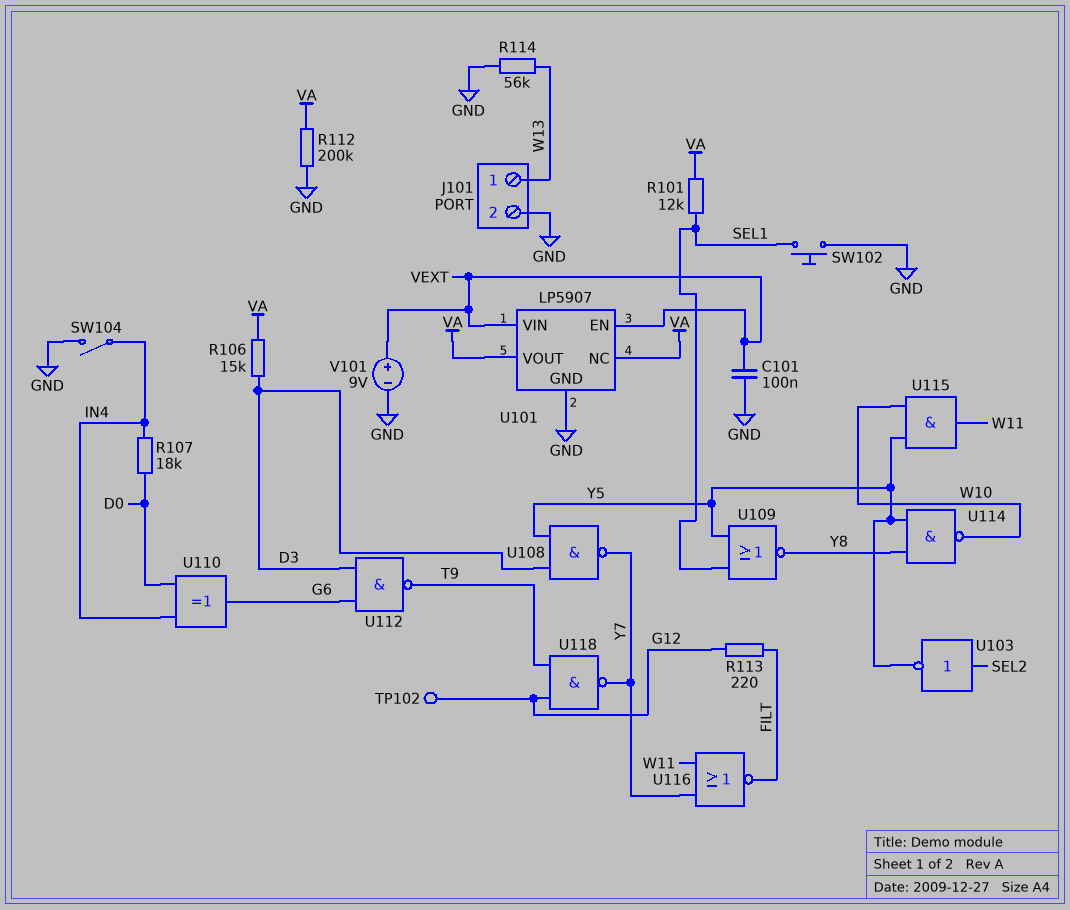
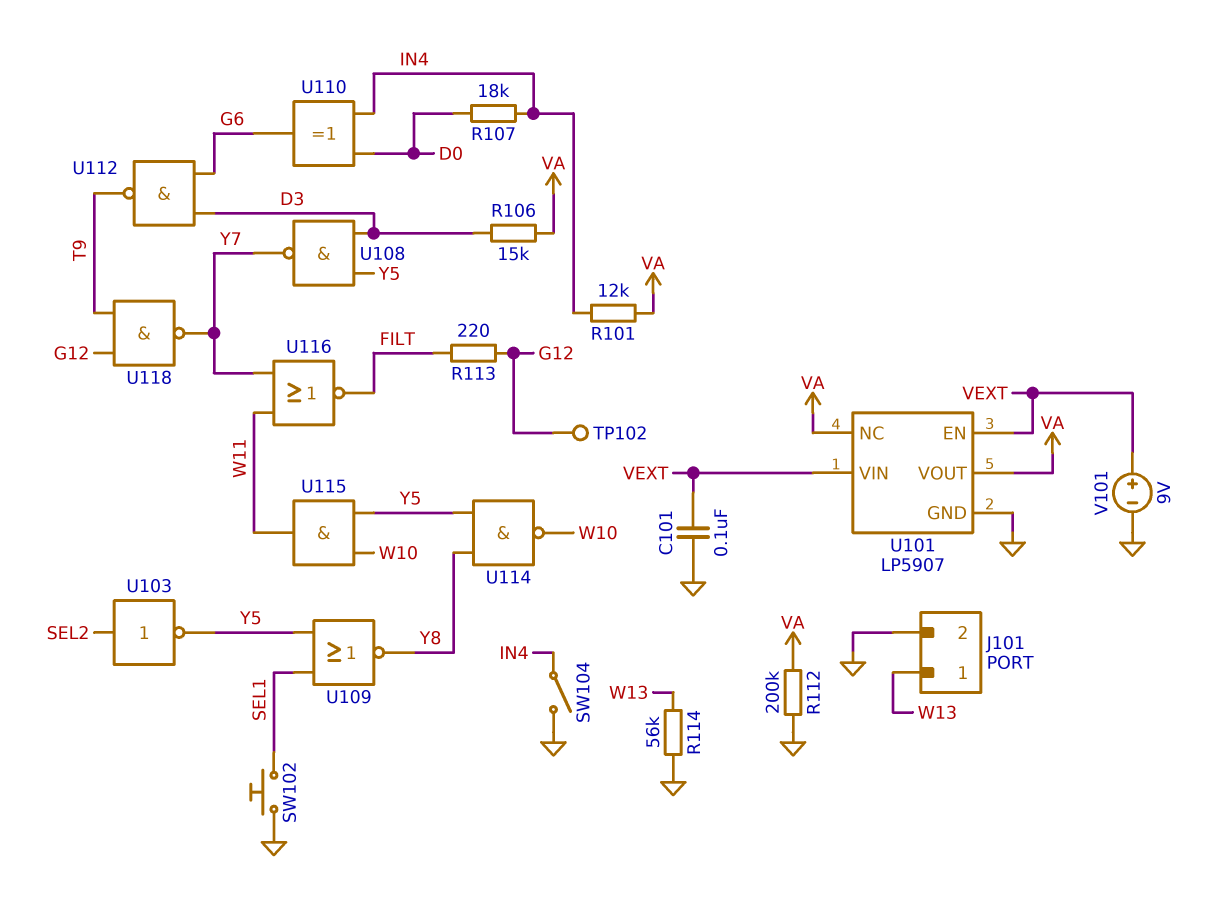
R101: 12k (SEL1, VA) -> 12k (IN4, VA)

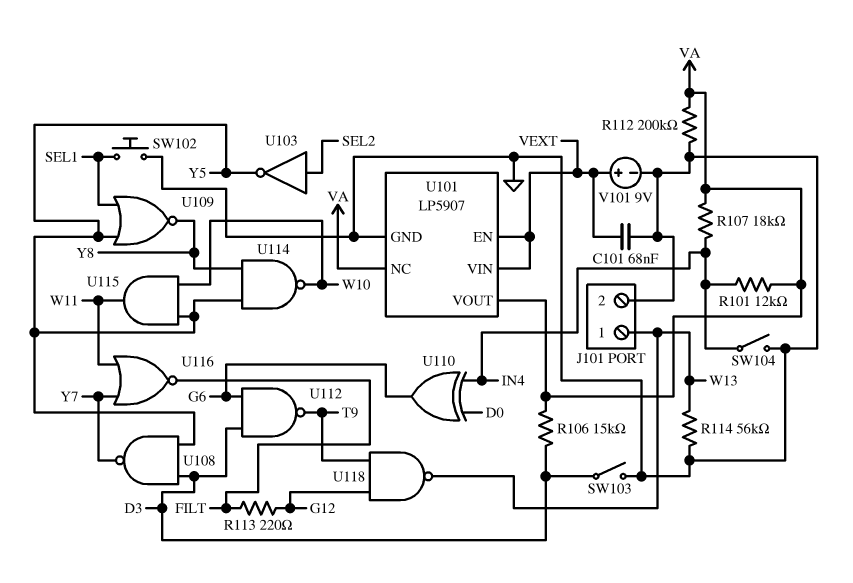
C101: 100nF (GND, VEXT) -> 68nF (GND, VEXT)
R107: 18k (D0, IN4) -> 18k (IN4, VA)
SW103: none -> switch (D3, GND)
TP102: test point (G12) -> none
U118: NAND (in G12, in T9, out Y7) -> NAND (in G12, in T9, out W13)

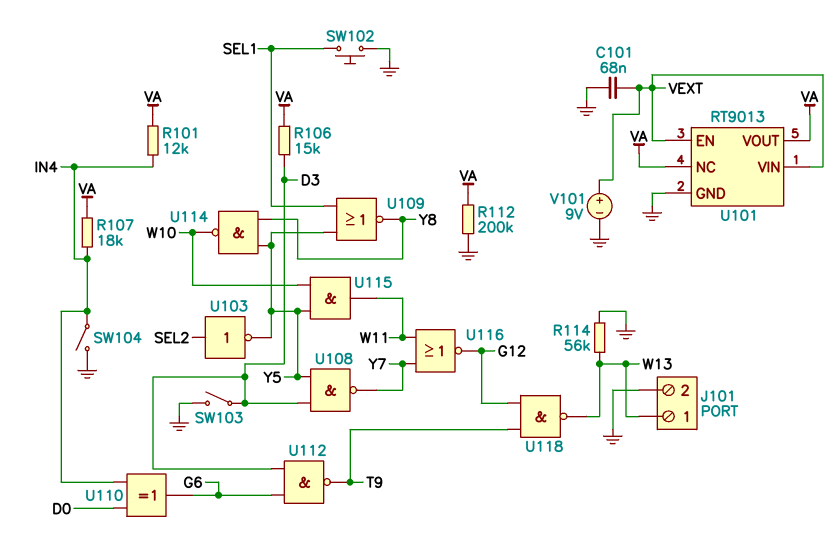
R113: 220 (FILT, G12) -> none
U101: LP5907 -> RT9013
U116: NOR (in W11, in Y7, out FILT) -> NOR (in W11, in Y7, out G12)

